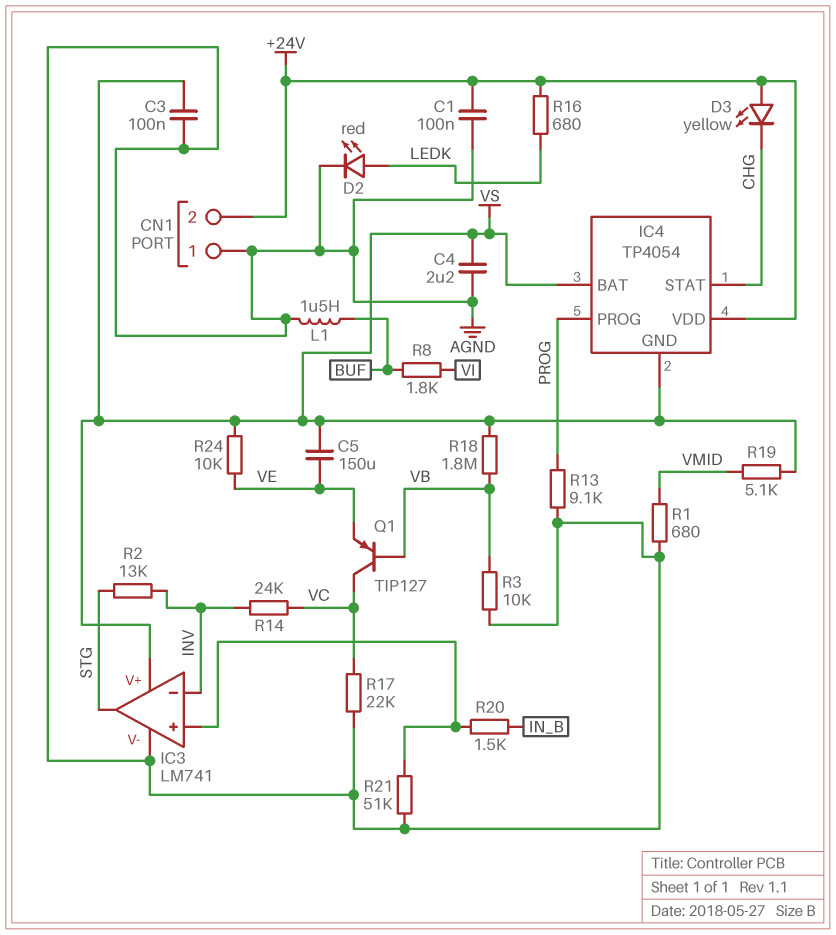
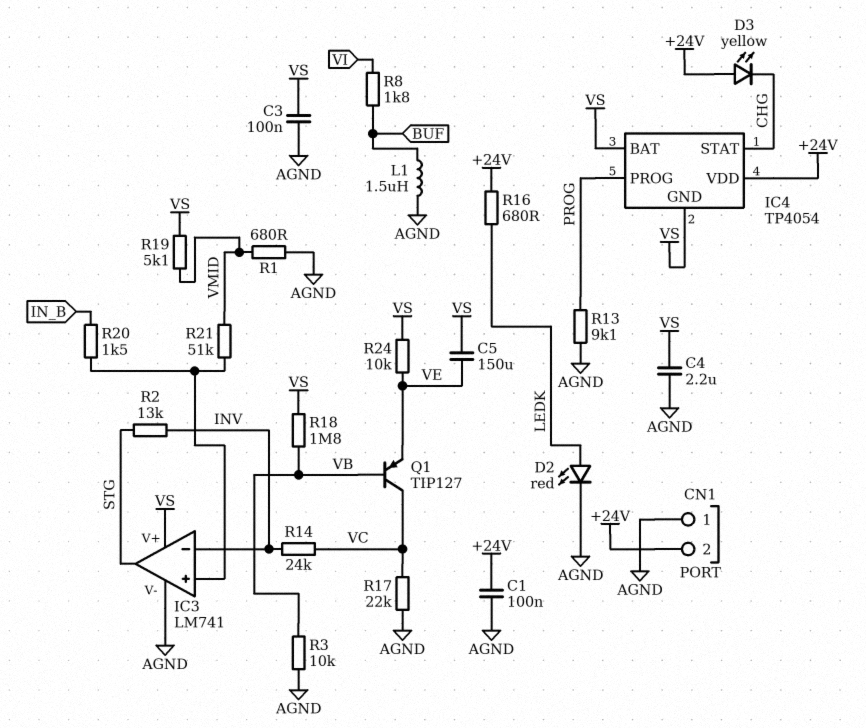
R21: 51k (AGND, IC3/in+) -> 51k (IC3/in+, VMID)

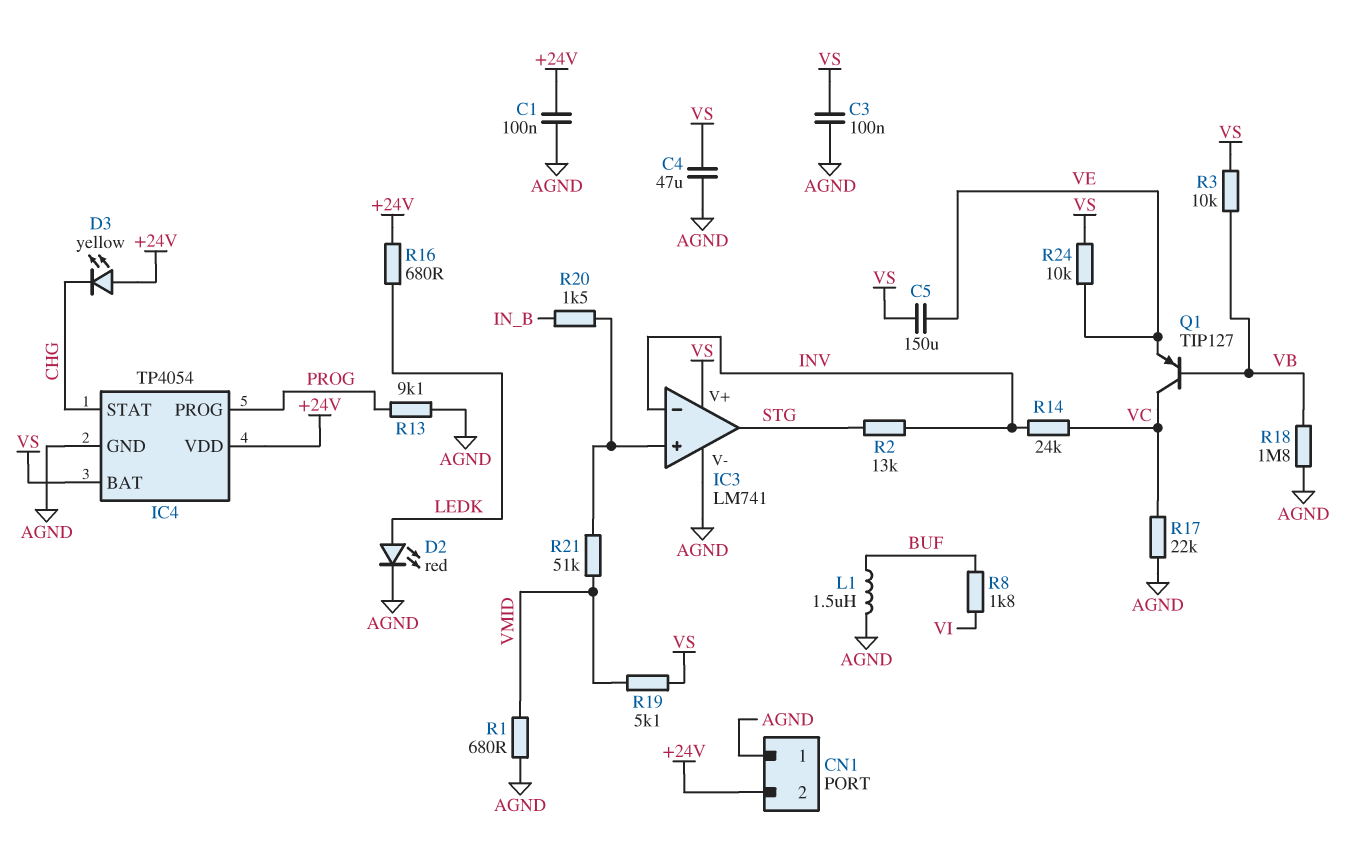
C4: 2.2uF (AGND, VS) -> 47uF (AGND, VS)
IC4 pin GND: VS -> AGND
R3: 10k (AGND, VB) -> 10k (VB, VS)
R18: 1.8M (VB, VS) -> 1.8M (AGND, VB)

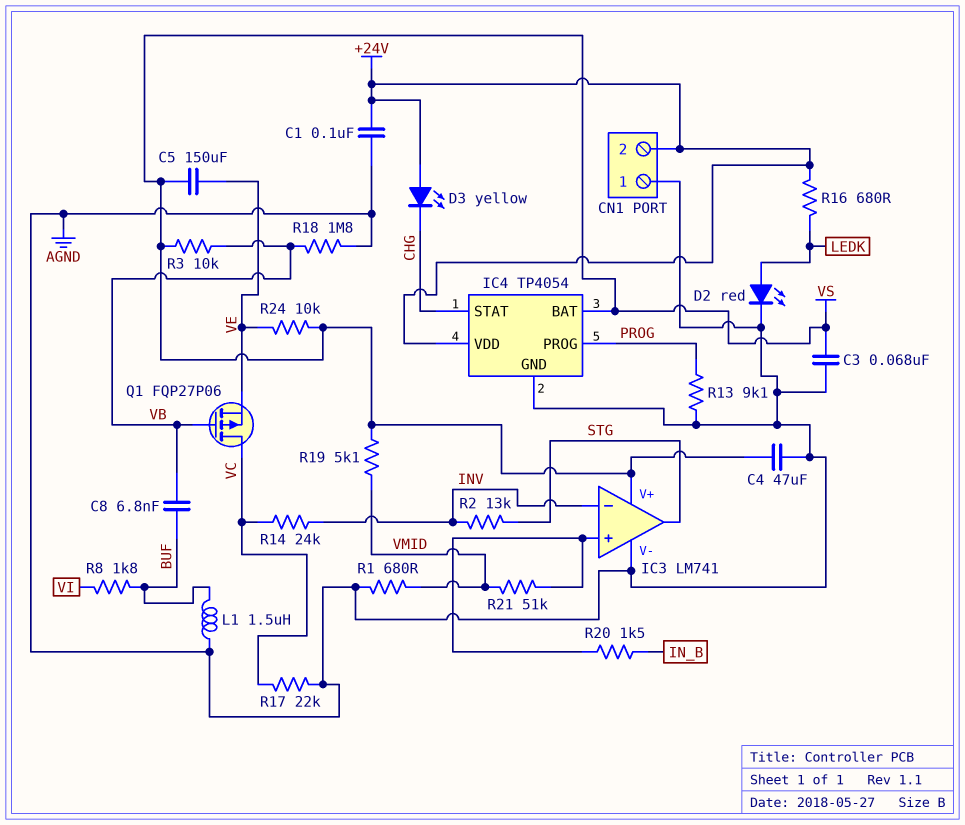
C3: 100nF (AGND, VS) -> 68nF (AGND, VS)
C8: none -> 6.8nF (BUF, VB)
Q1: PNP TIP127 (B VB, C VC, E VE) -> PMOS FQP27P06 (G VB, D VC, S VE)

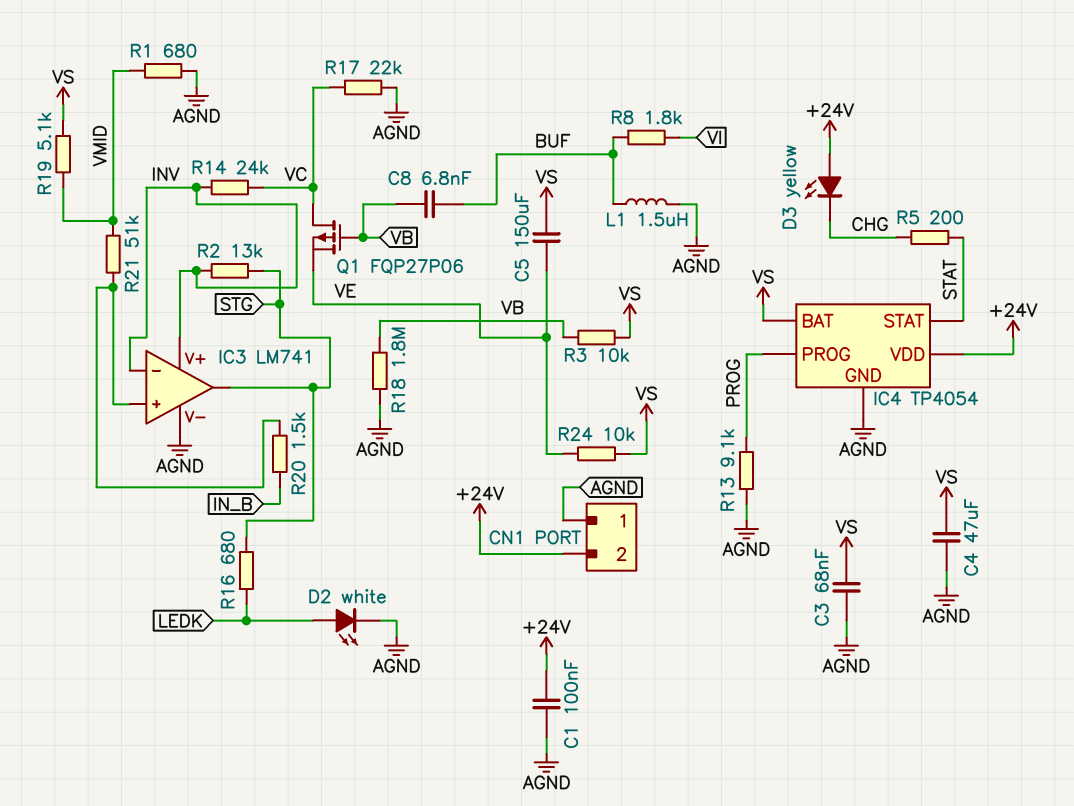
D2: LED red (A LEDK, K AGND) -> LED white (A LEDK, K AGND)
IC3 pin V+: VS -> INV
IC4 pin STAT: CHG -> STAT
R5: none -> 200 (CHG, STAT)
R16: 680 (+24V, LEDK) -> 680 (LEDK, STG)

